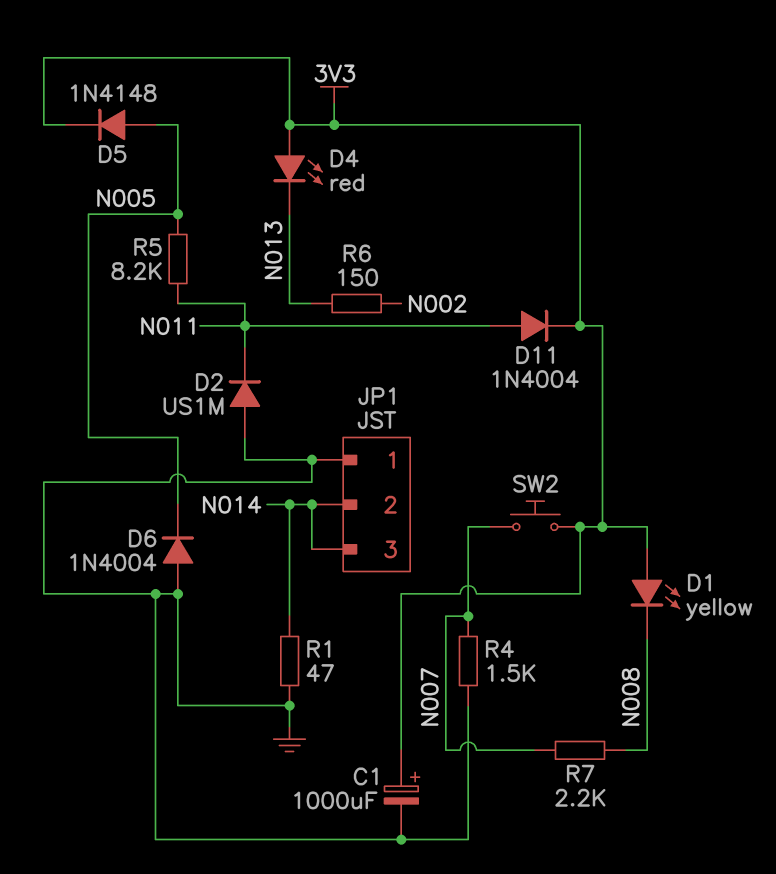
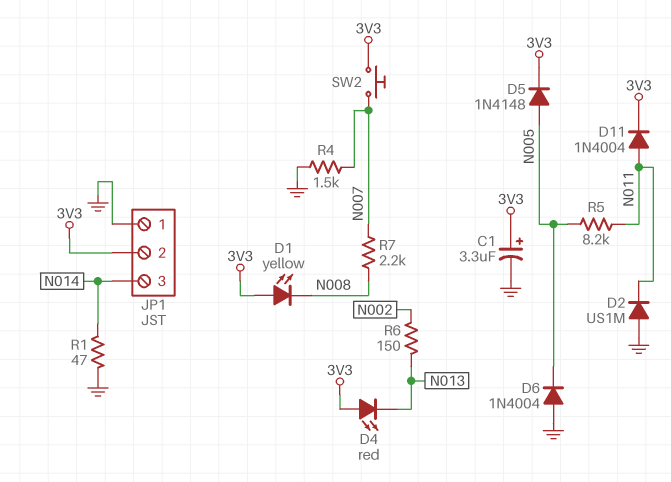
C1: 1000uF (plus 3V3, minus GND) -> 3.3uF (plus 3V3, minus GND)
JP1 pin 2: N014 -> 3V3

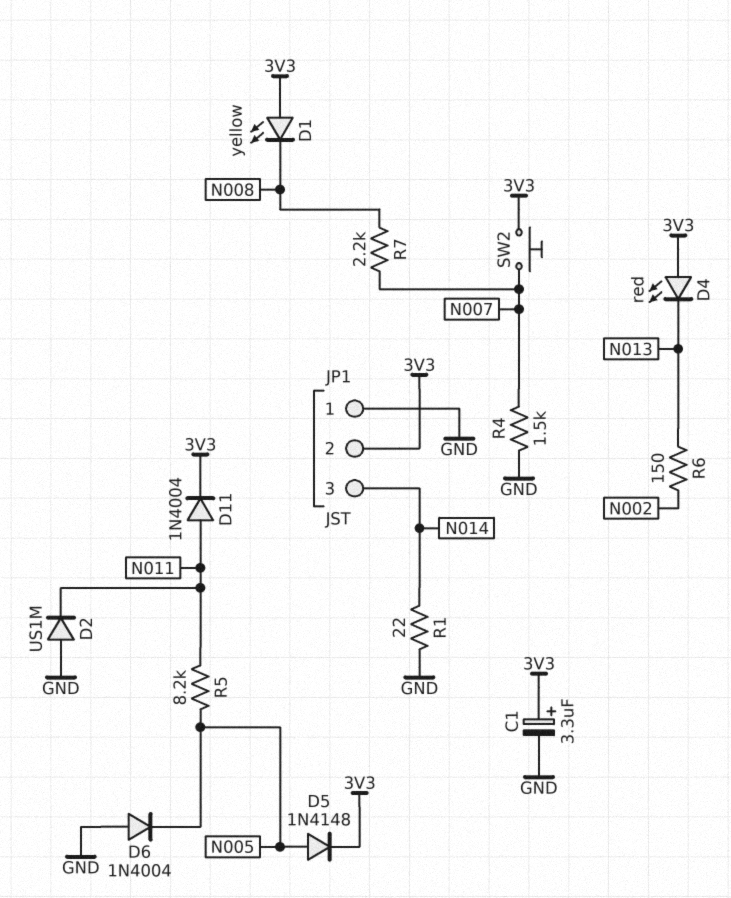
R1: 47 (GND, N014) -> 22 (GND, N014)

